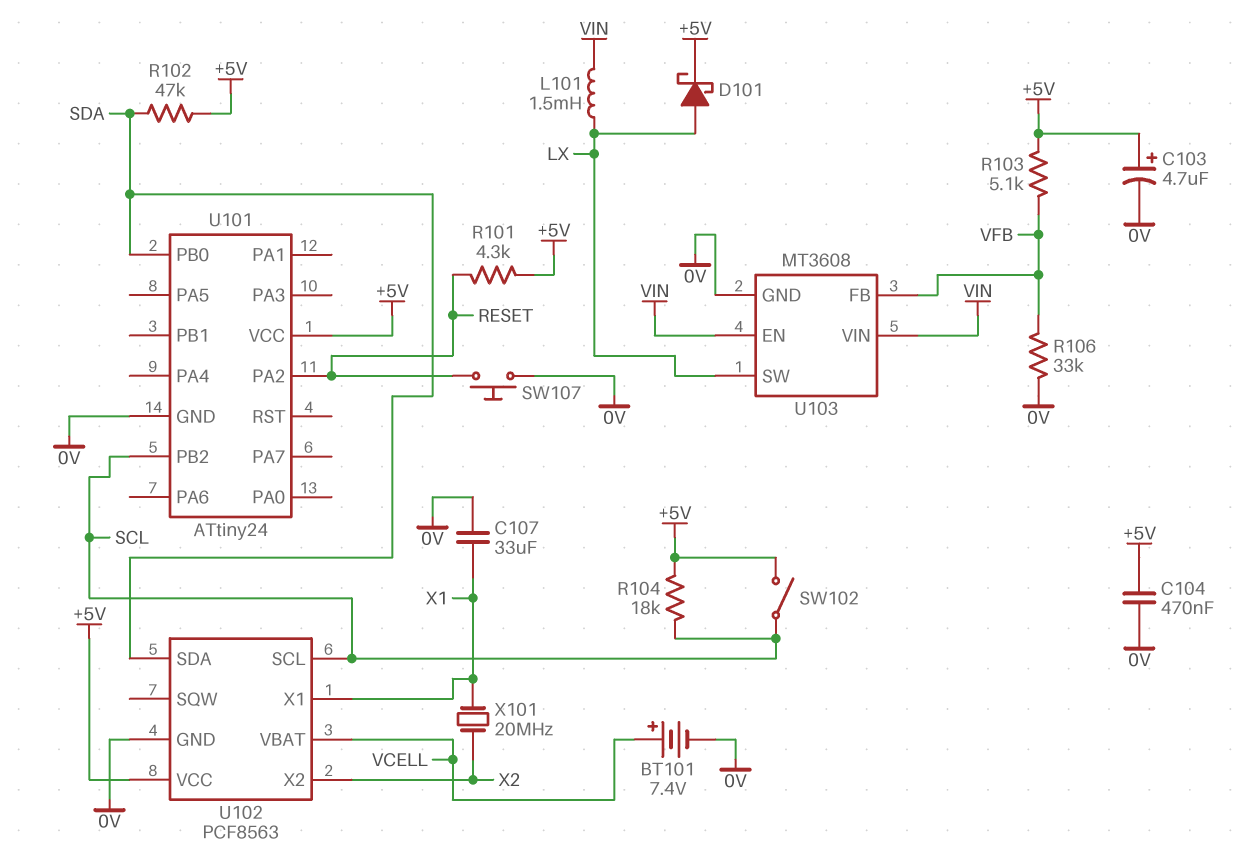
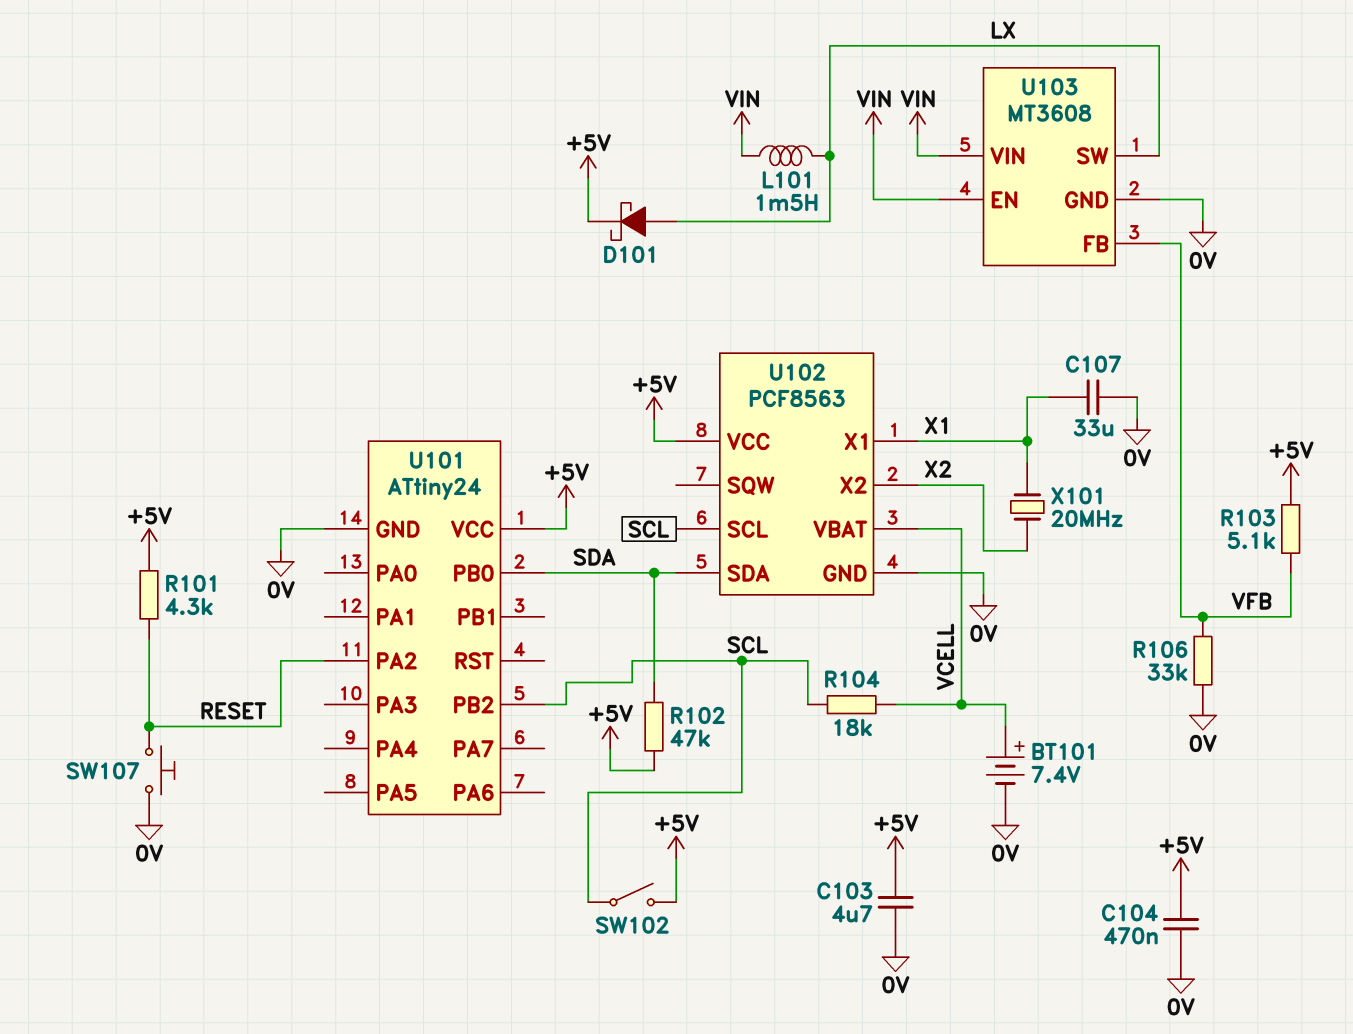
C103: 4.7uF (plus +5V, minus 0V) -> 4.7uF (+5V, 0V)
R104: 18k (+5V, SCL) -> 18k (SCL, VCELL)

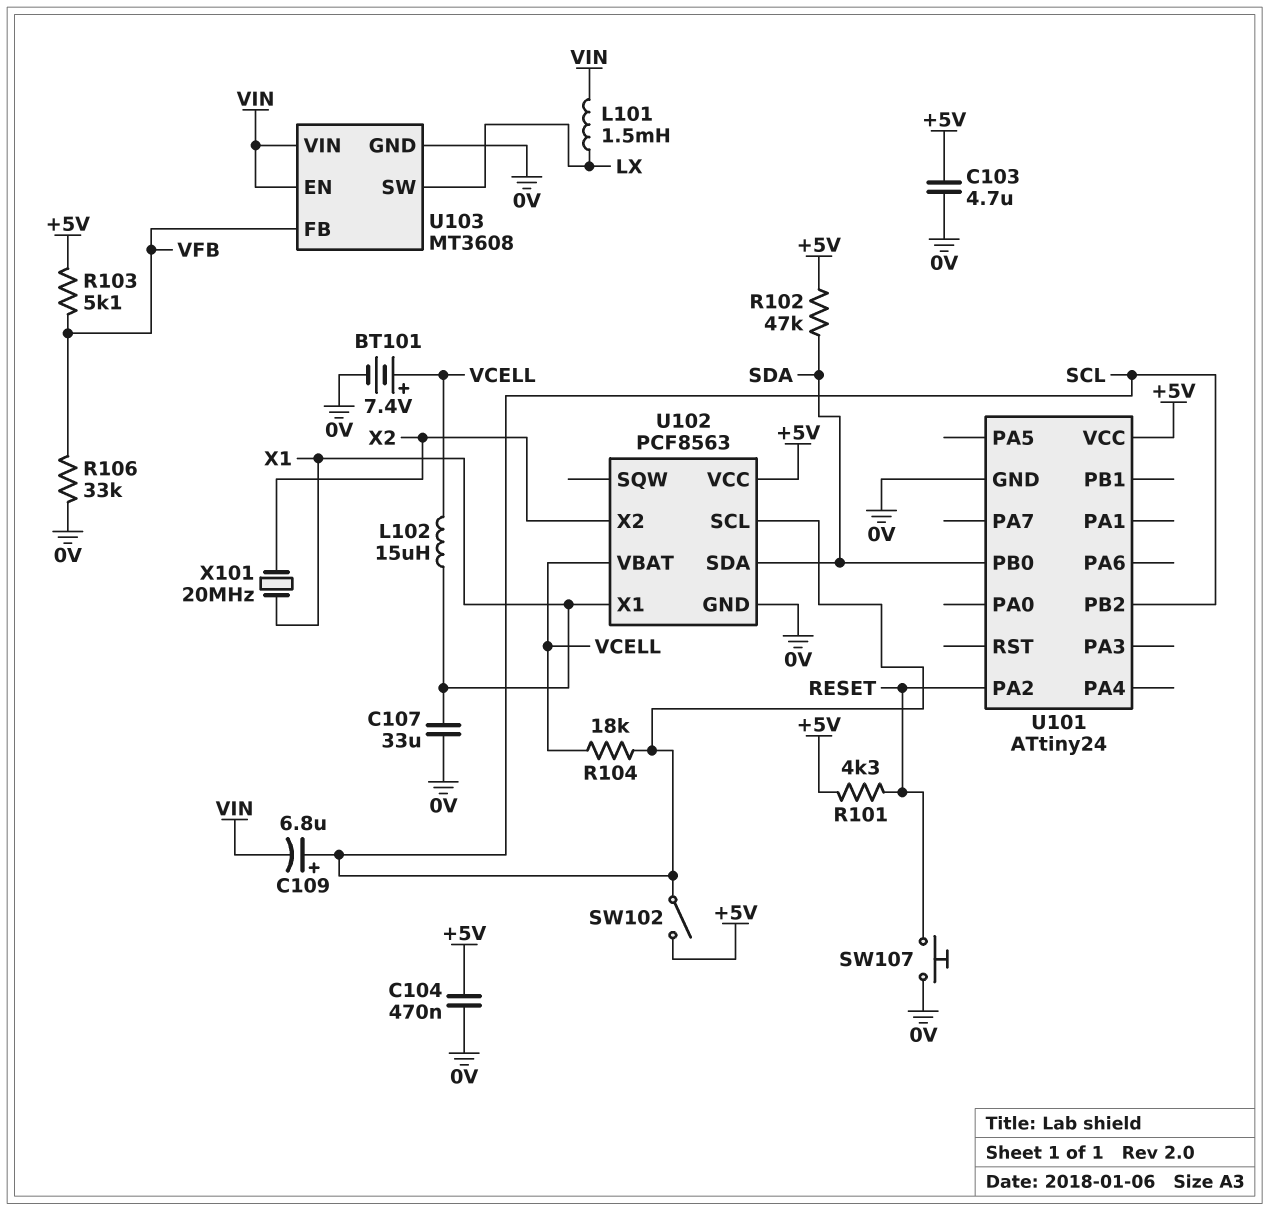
C109: none -> 6.8uF (plus SCL, minus VIN)
D101: schottky (A LX, K +5V) -> none
L102: none -> 15uH (VCELL, X1)

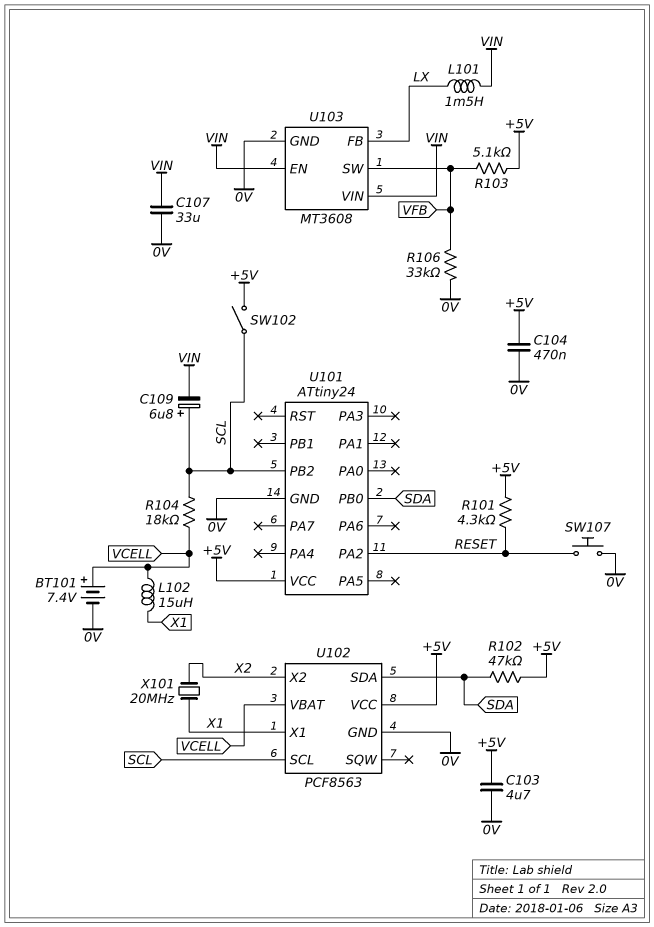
C107: 33uF (0V, X1) -> 33uF (0V, VIN)
U103 pin FB: VFB -> LX
U103 pin SW: LX -> VFB

